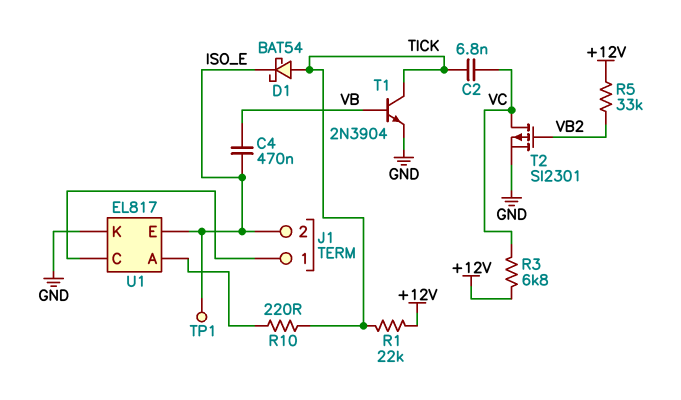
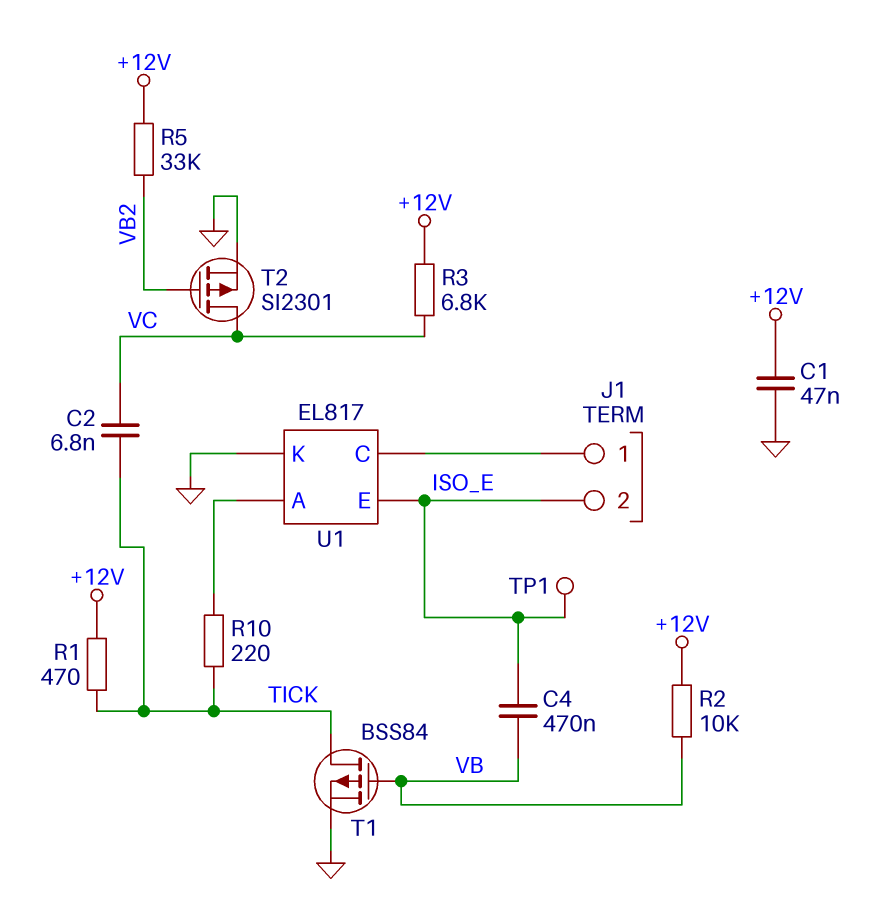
C1: none -> 47nF (+12V, GND)
D1: schottky BAT54 (A TICK, K ISO_E) -> none
R1: 22k (+12V, TICK) -> 470 (+12V, TICK)
R2: none -> 10k (+12V, VB)
T1: NPN 2N3904 (B VB, C TICK, E GND) -> PMOS BSS84 (G VB, D TICK, S GND)

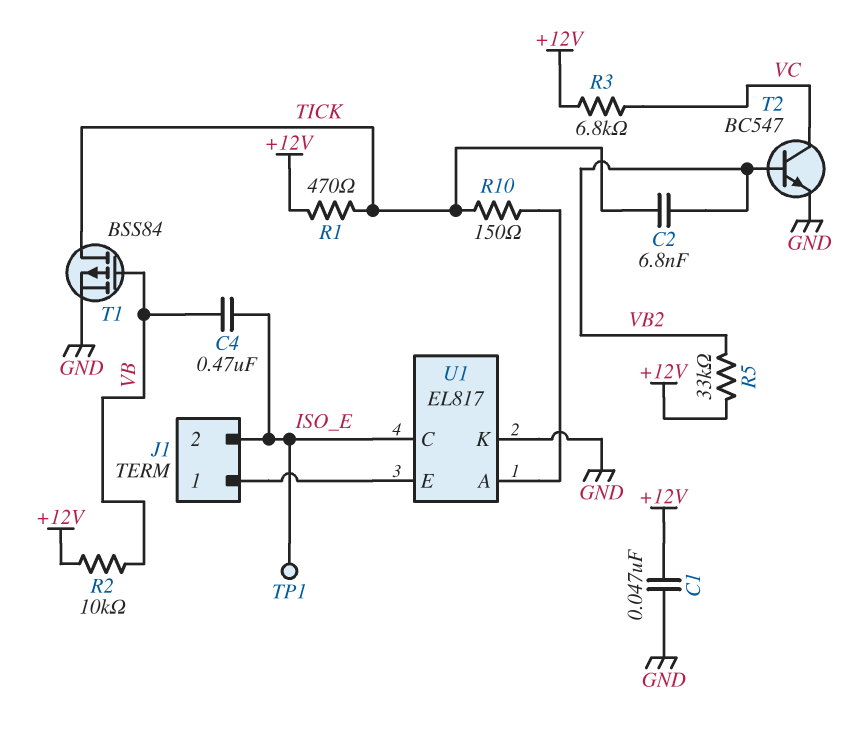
C2: 6.8nF (TICK, VC) -> 6.8nF (TICK, VB2)
R10: 220 (TICK, U1/A) -> 150 (TICK, U1/A)
T2: PMOS SI2301 (G VB2, D VC, S GND) -> NPN BC547 (B VB2, C VC, E GND)
U1 pin C: J1/1 -> ISO_E
U1 pin E: ISO_E -> J1/1

